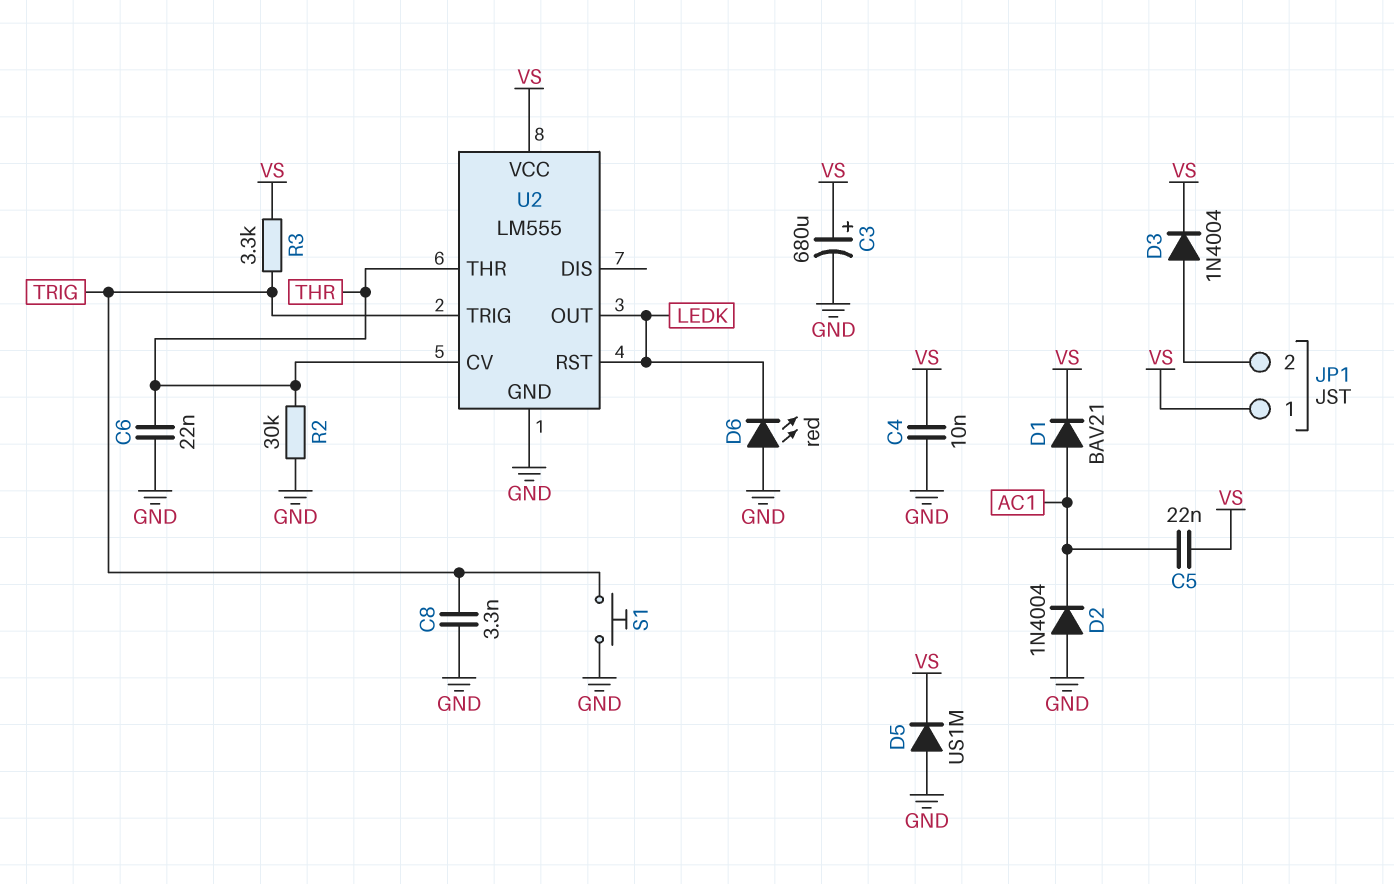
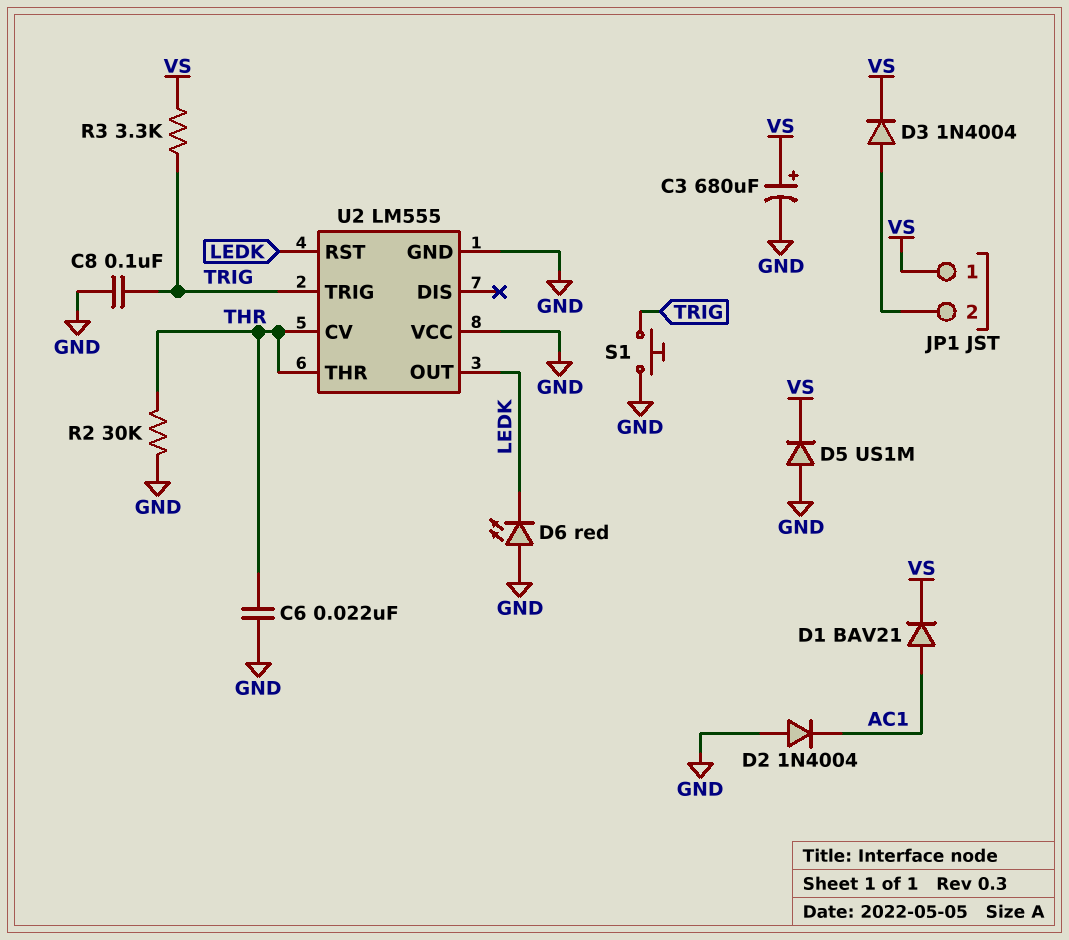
C4: 10nF (GND, VS) -> none
C5: 22nF (AC1, VS) -> none
C8: 3.3nF (GND, TRIG) -> 100nF (GND, TRIG)
U2 pin VCC: VS -> GND

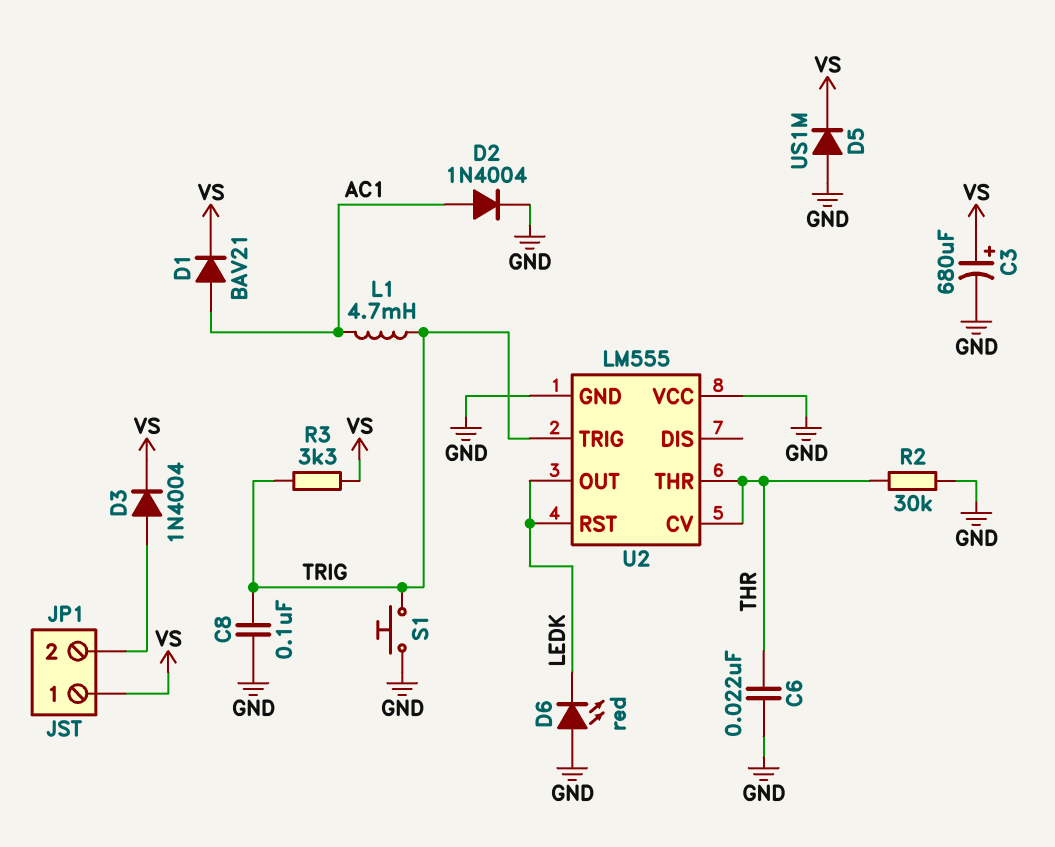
D2: diode 1N4004 (A GND, K AC1) -> diode 1N4004 (A AC1, K GND)
L1: none -> 4.7mH (AC1, TRIG)

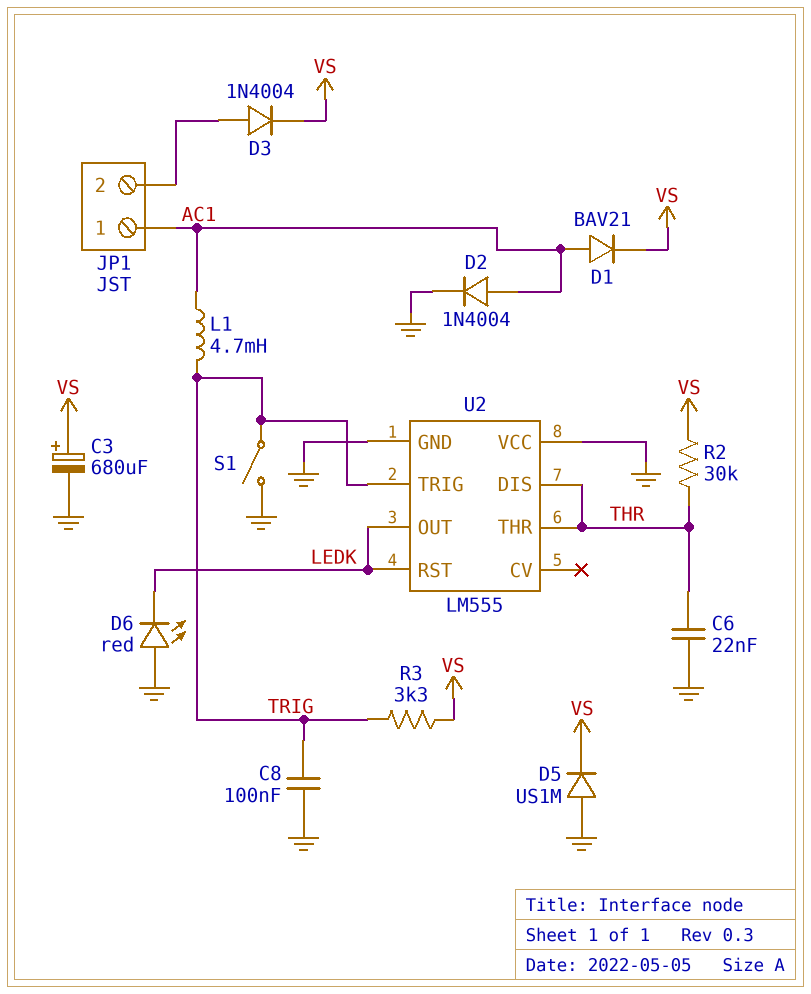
JP1 pin 1: VS -> AC1
R2: 30k (GND, THR) -> 30k (THR, VS)
S1: button (GND, TRIG) -> switch (GND, TRIG)
U2 pin CV: THR -> none
U2 pin DIS: none -> THR

